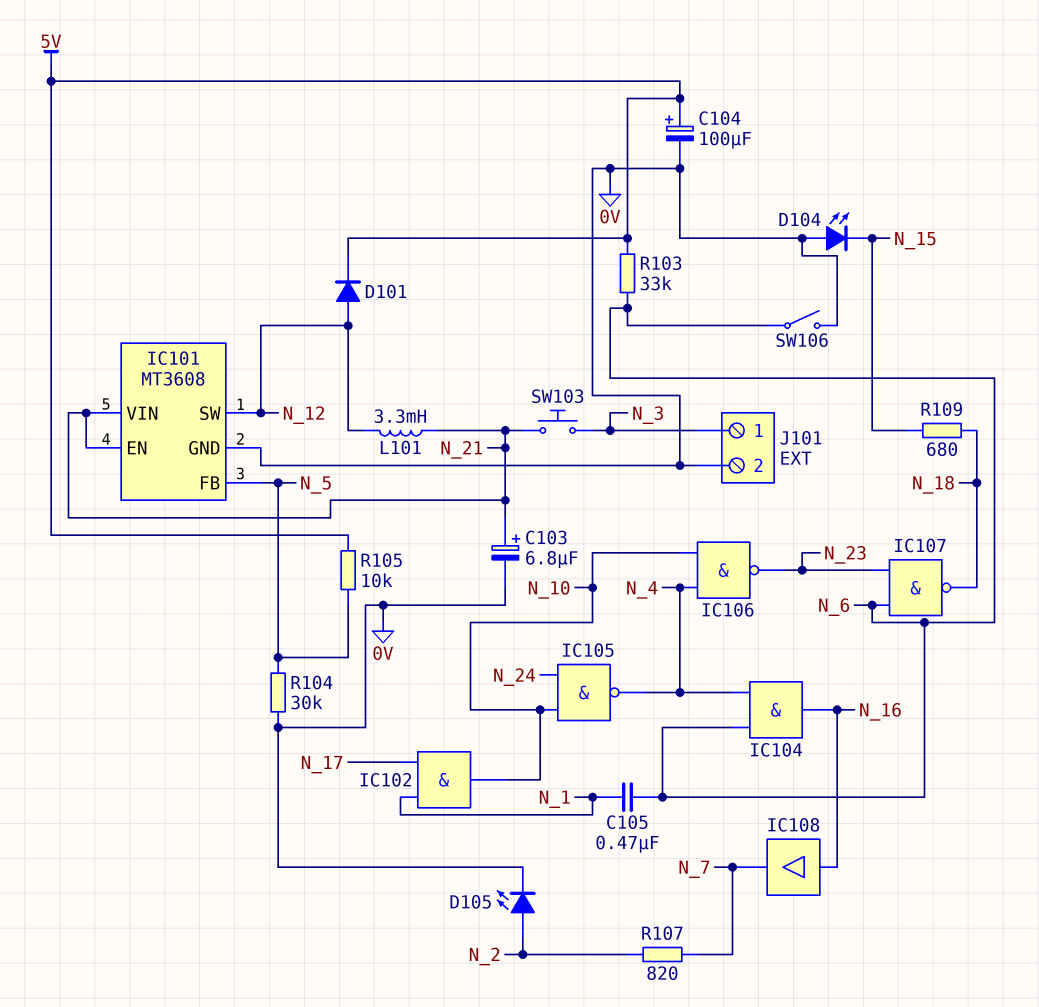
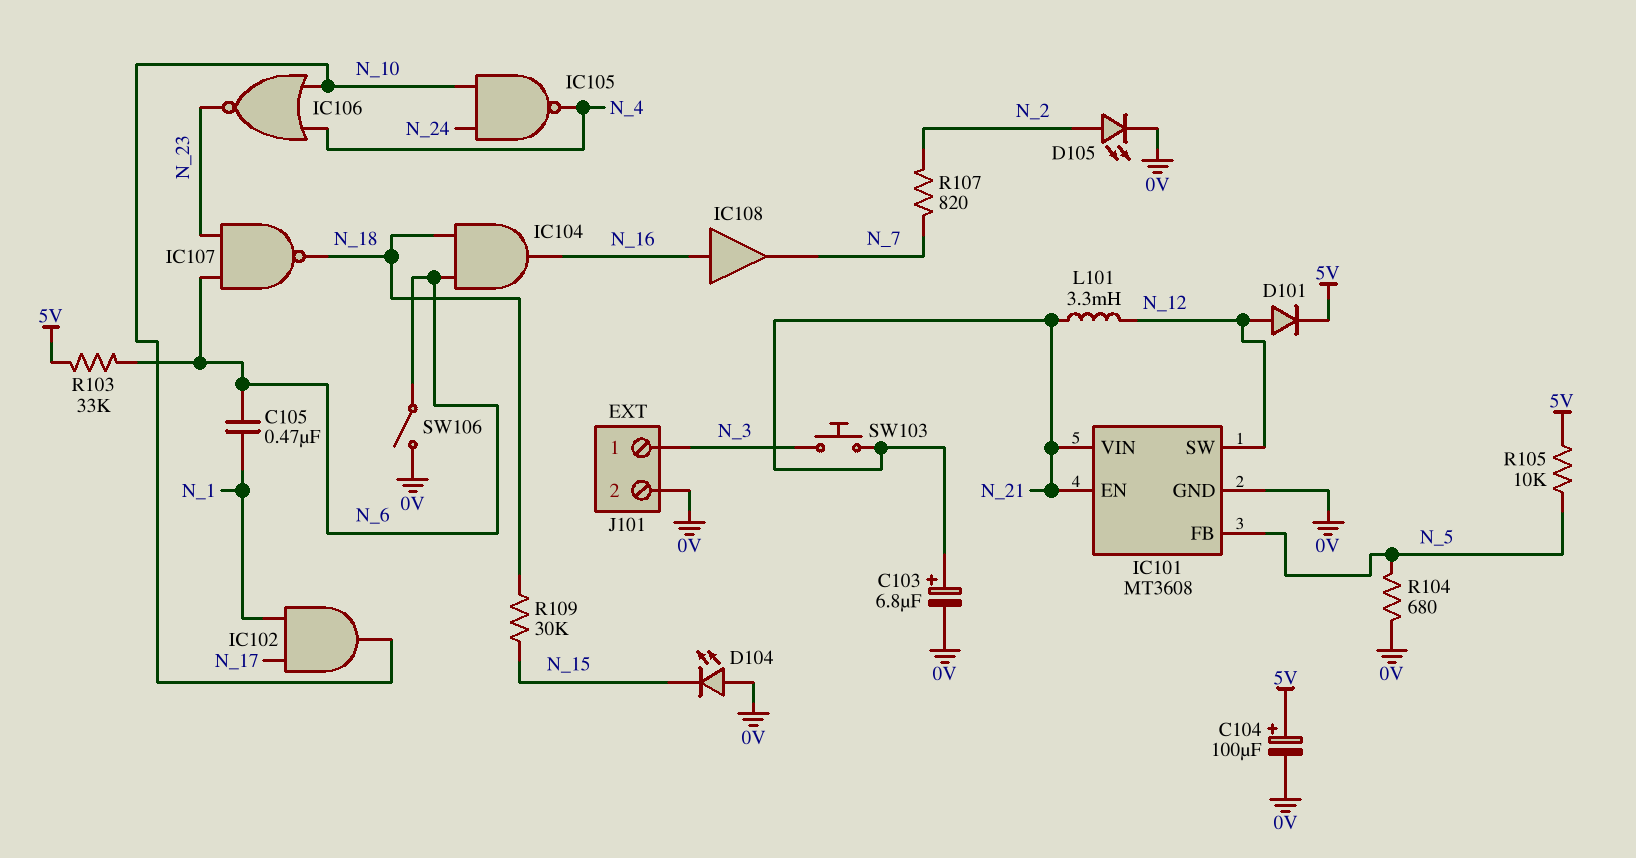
IC104: AND (in N_4, in N_6, out N_16) -> AND (in N_6, in N_18, out N_16)
IC106: NAND (in N_4, in N_10, out N_23) -> NOR (in N_4, in N_10, out N_23)
R104: 30k (0V, N_5) -> 680 (0V, N_5)
R109: 680 (N_15, N_18) -> 30k (N_15, N_18)

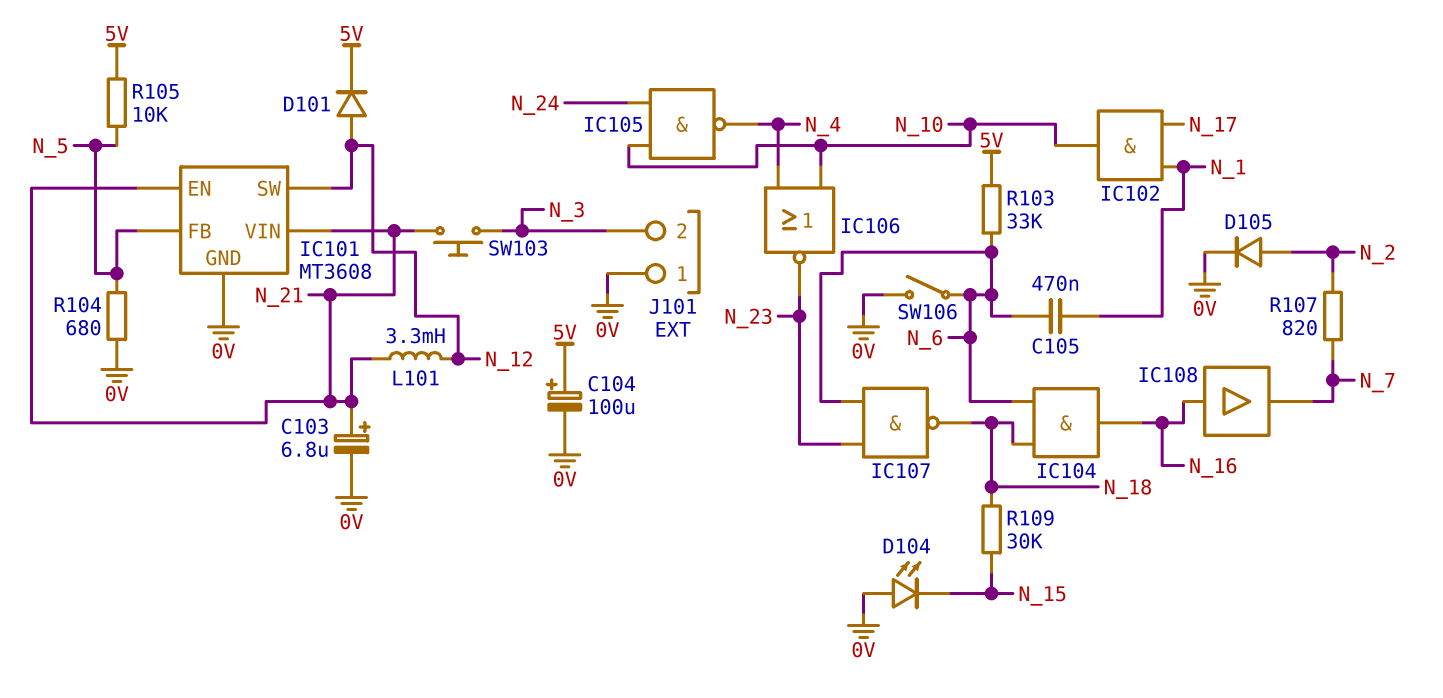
D105: LED (A N_2, K 0V) -> diode (A N_2, K 0V)
J101 pin 1: N_3 -> 0V
J101 pin 2: 0V -> N_3

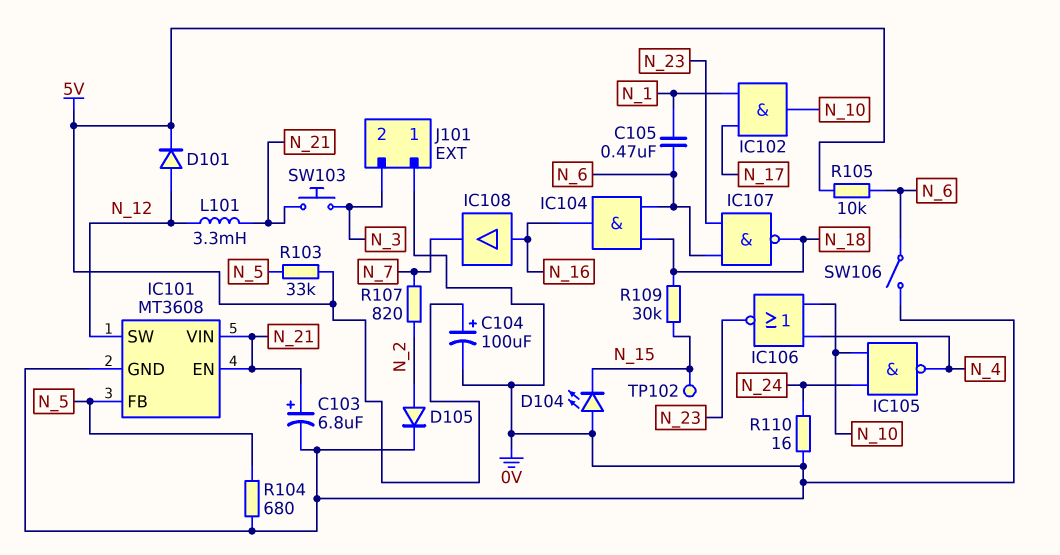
R103: 33k (5V, N_6) -> 33k (5V, N_5)
R105: 10k (5V, N_5) -> 10k (5V, N_6)
R110: none -> 16 (0V, N_24)
TP102: none -> test point (N_15)

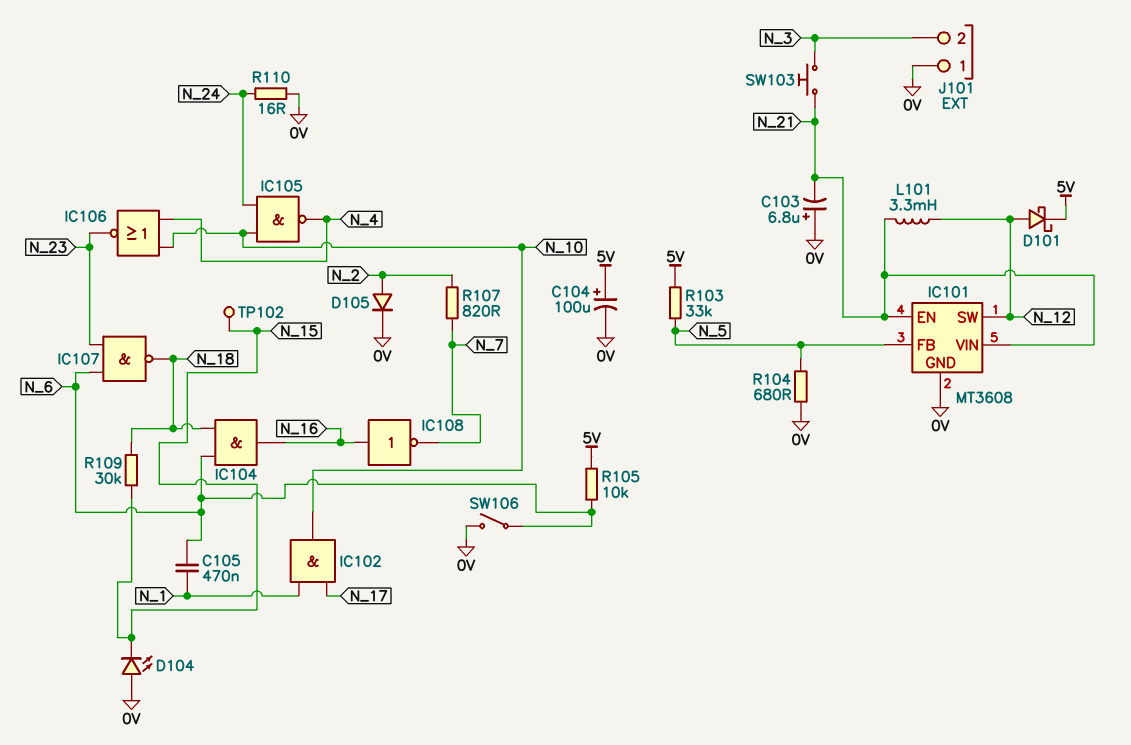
C103: 6.8uF (plus N_21, minus 0V) -> 6.8uF (plus 0V, minus N_21)
D101: diode (A N_12, K 5V) -> schottky (A N_12, K 5V)
IC108: buffer (in N_16, out N_7) -> NOT (in N_16, out N_7)

